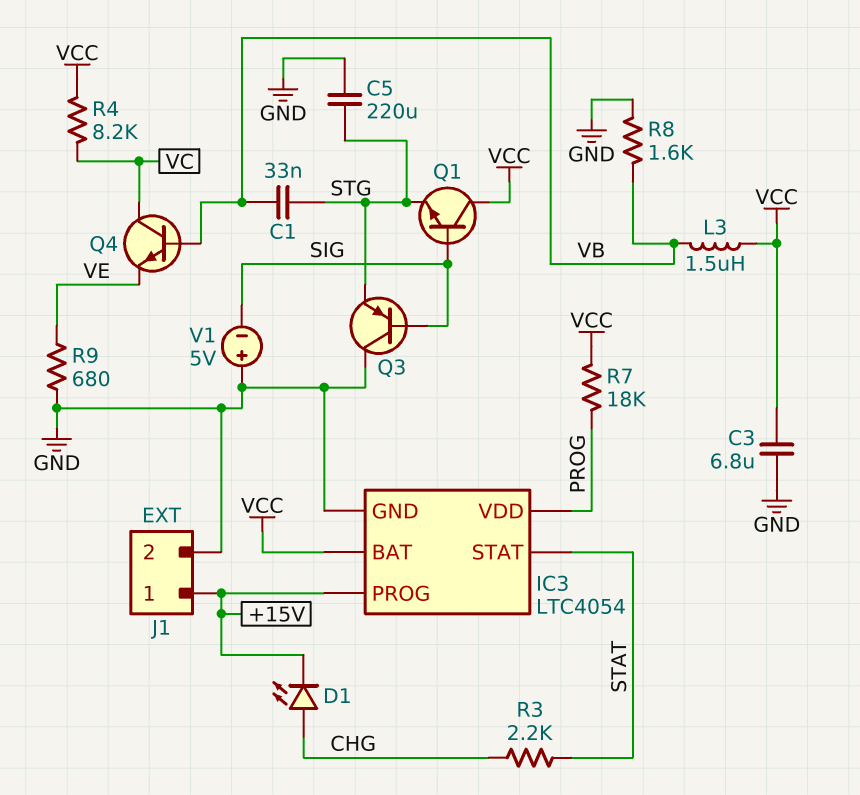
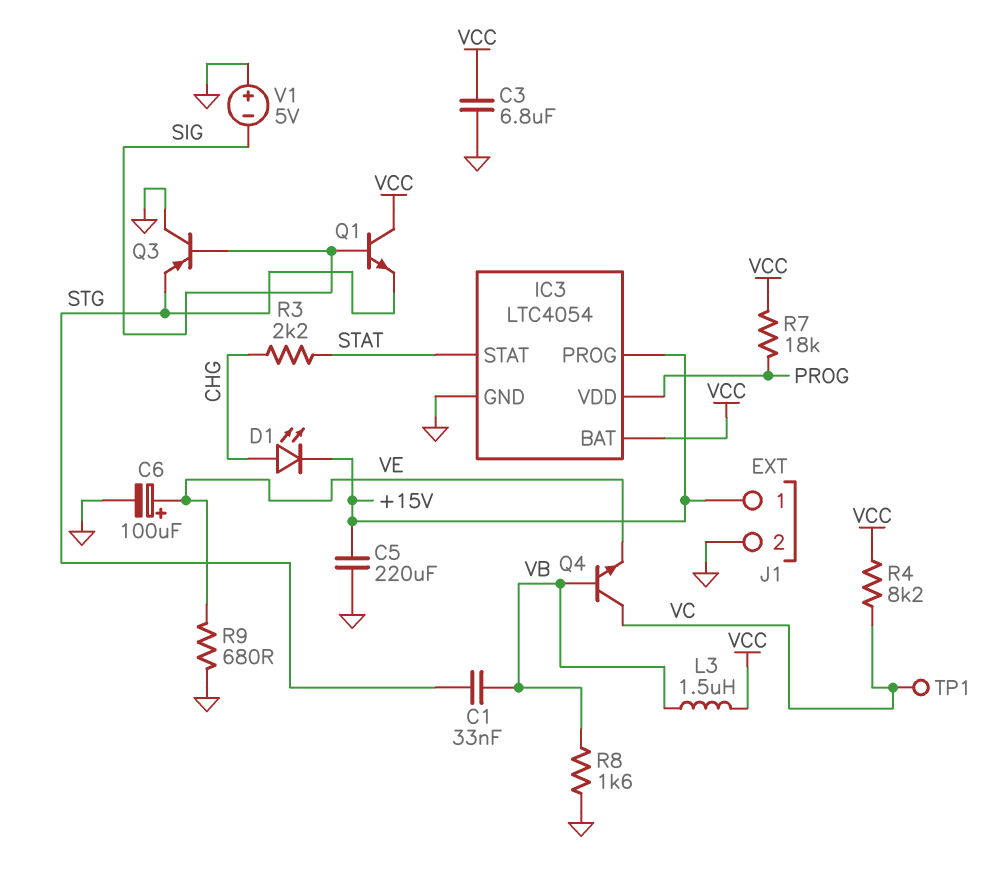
C5: 220uF (GND, STG) -> 220uF (+15V, GND)
C6: none -> 100uF (plus VE, minus GND)
TP1: none -> test point (VC)

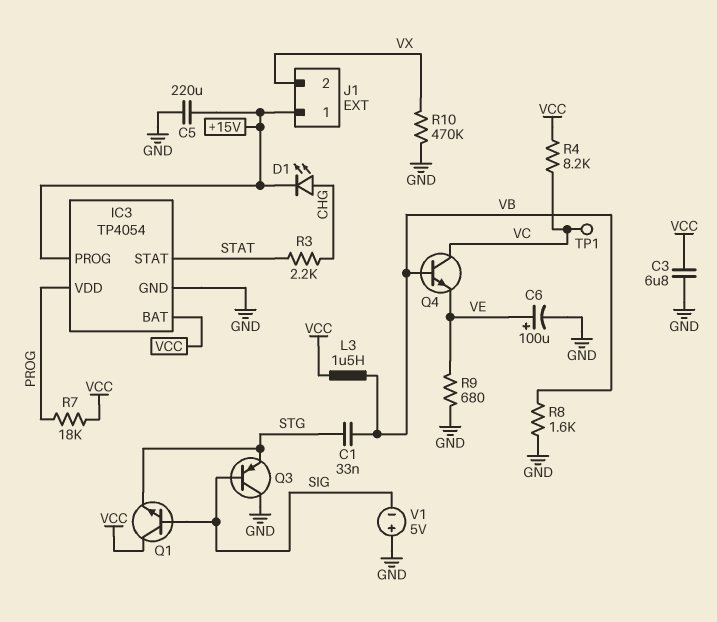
IC3: LTC4054 -> TP4054
J1 pin 2: GND -> VX
R10: none -> 470k (GND, VX)

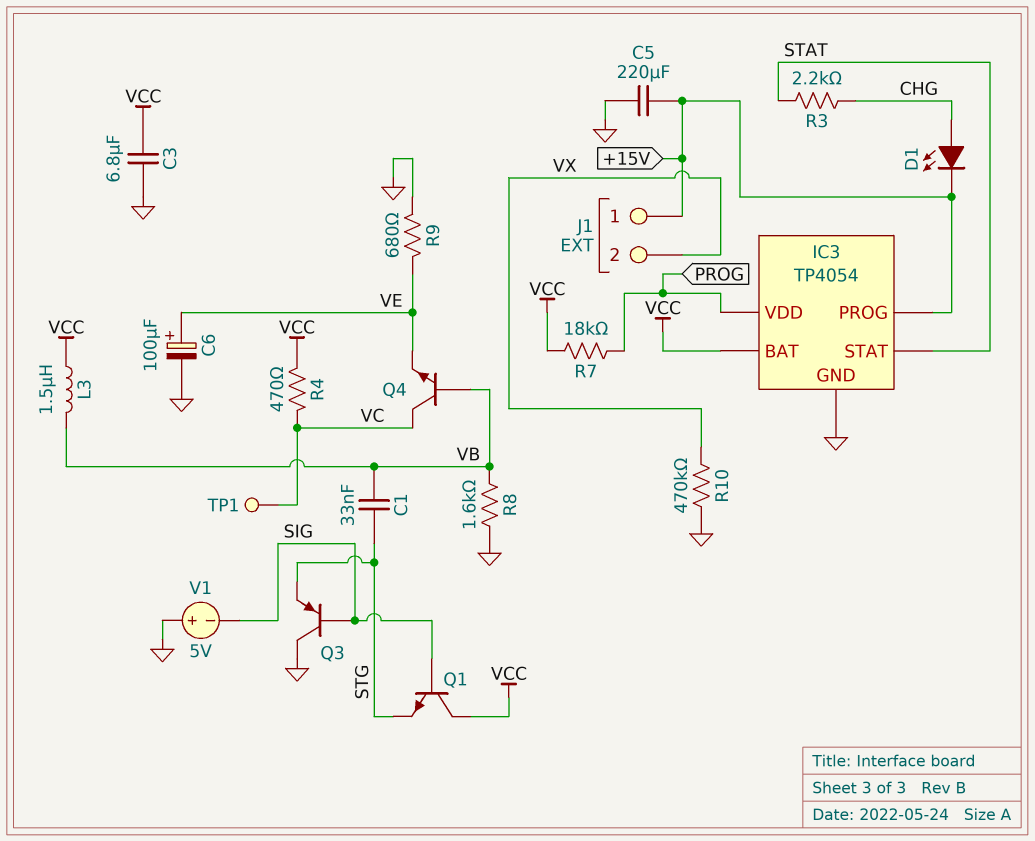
R4: 8.2k (VC, VCC) -> 470 (VC, VCC)

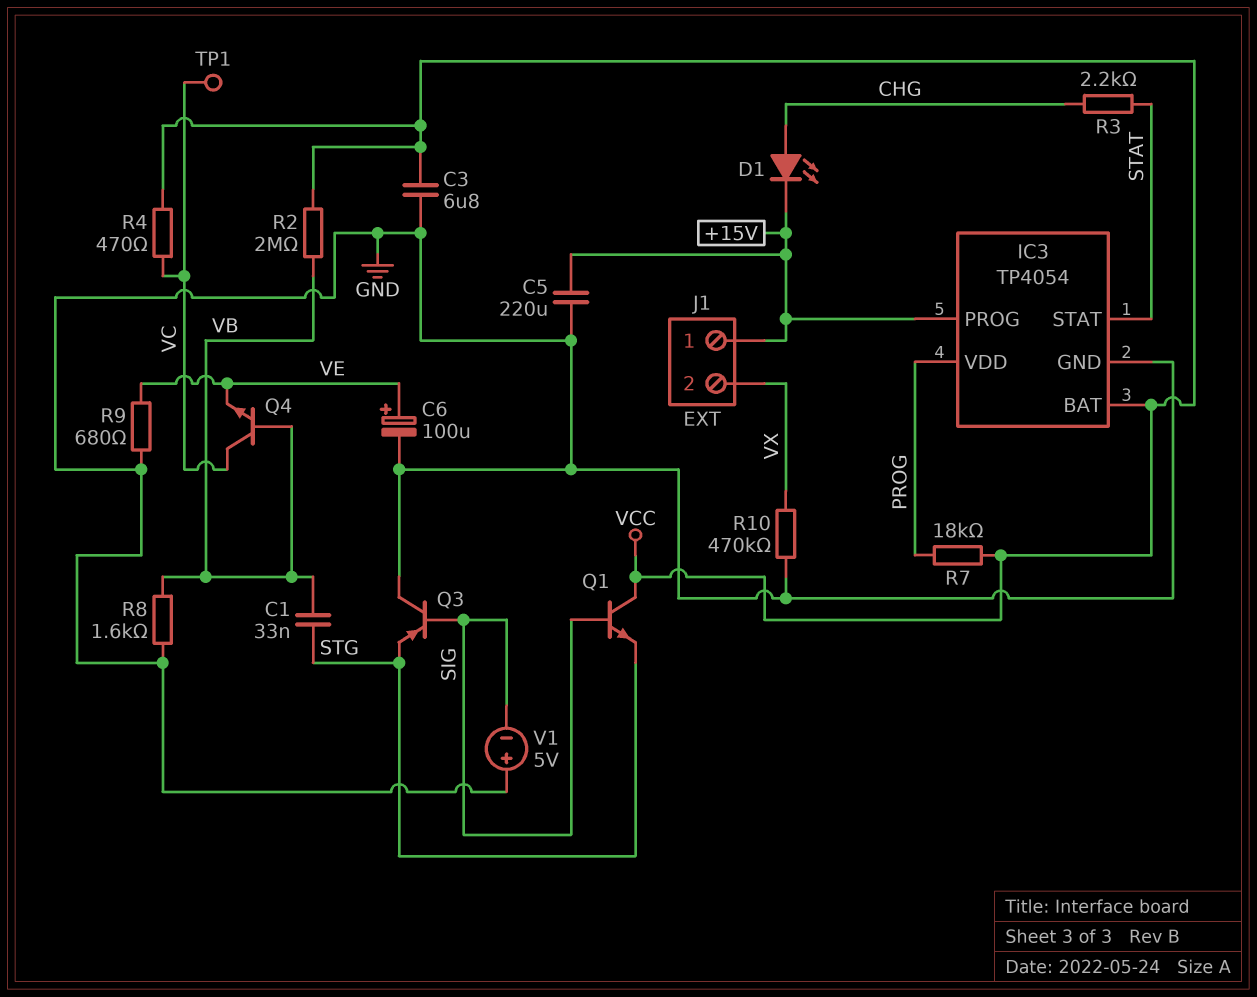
L3: 1.5uH (VB, VCC) -> none
R2: none -> 2M (VB, VCC)

